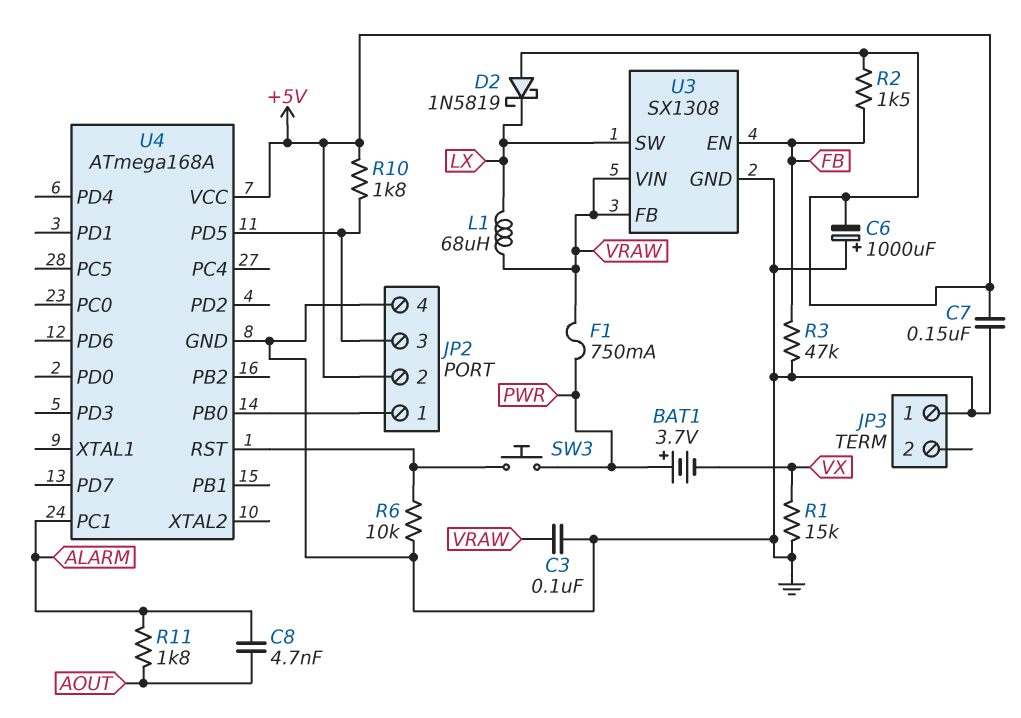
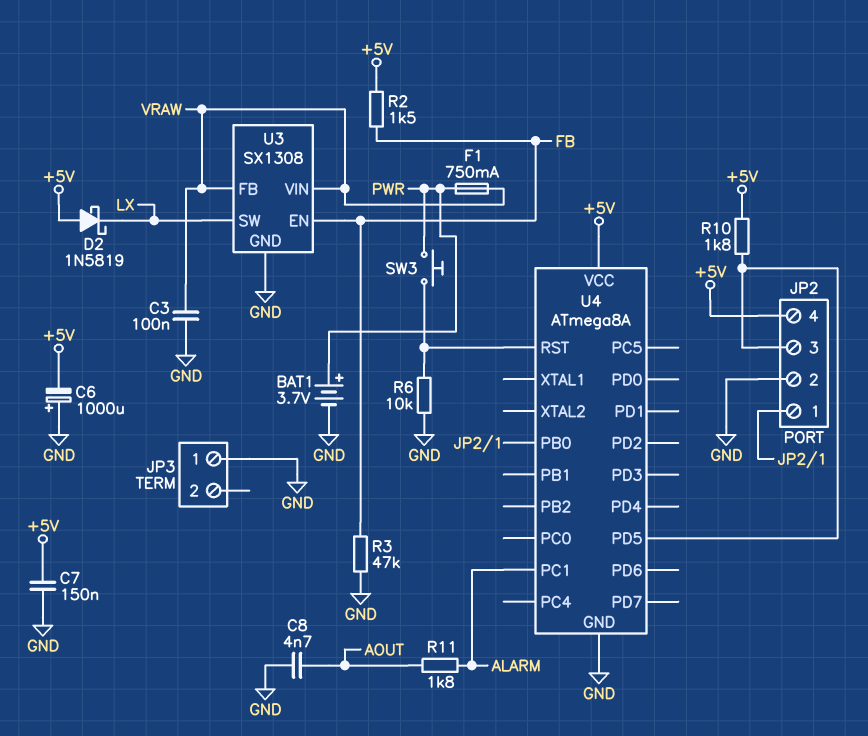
BAT1: 3.7V (plus PWR, minus VX) -> 3.7V (plus PWR, minus GND)
C8: 4.7nF (ALARM, AOUT) -> 4.7nF (AOUT, GND)
JP2 pin 2: +5V -> GND
JP2 pin 4: GND -> +5V
L1: 68uH (LX, VRAW) -> none
R1: 15k (GND, VX) -> none
U4: ATmega168A -> ATmega8A

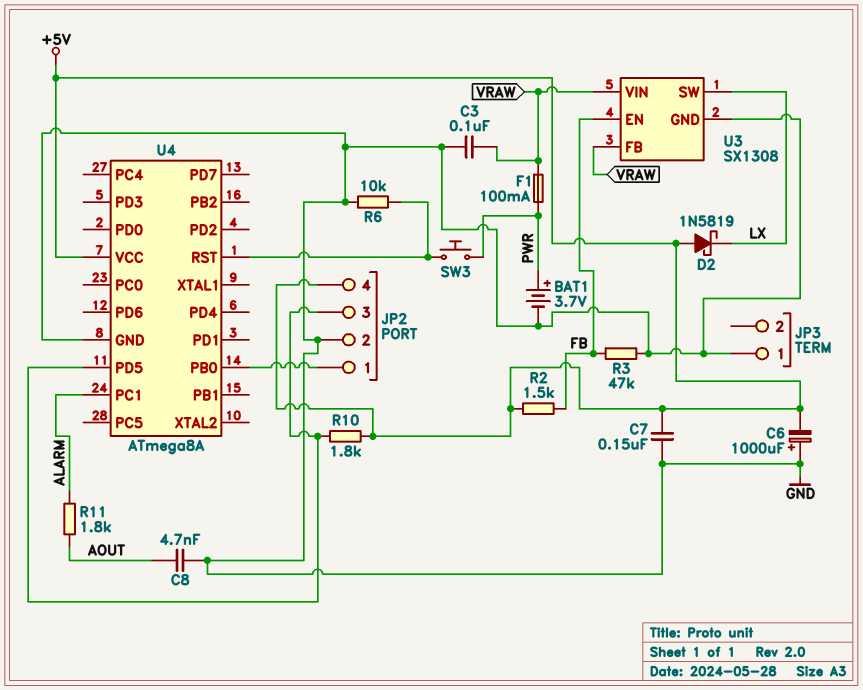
F1: 750mA (PWR, VRAW) -> 100mA (PWR, VRAW)

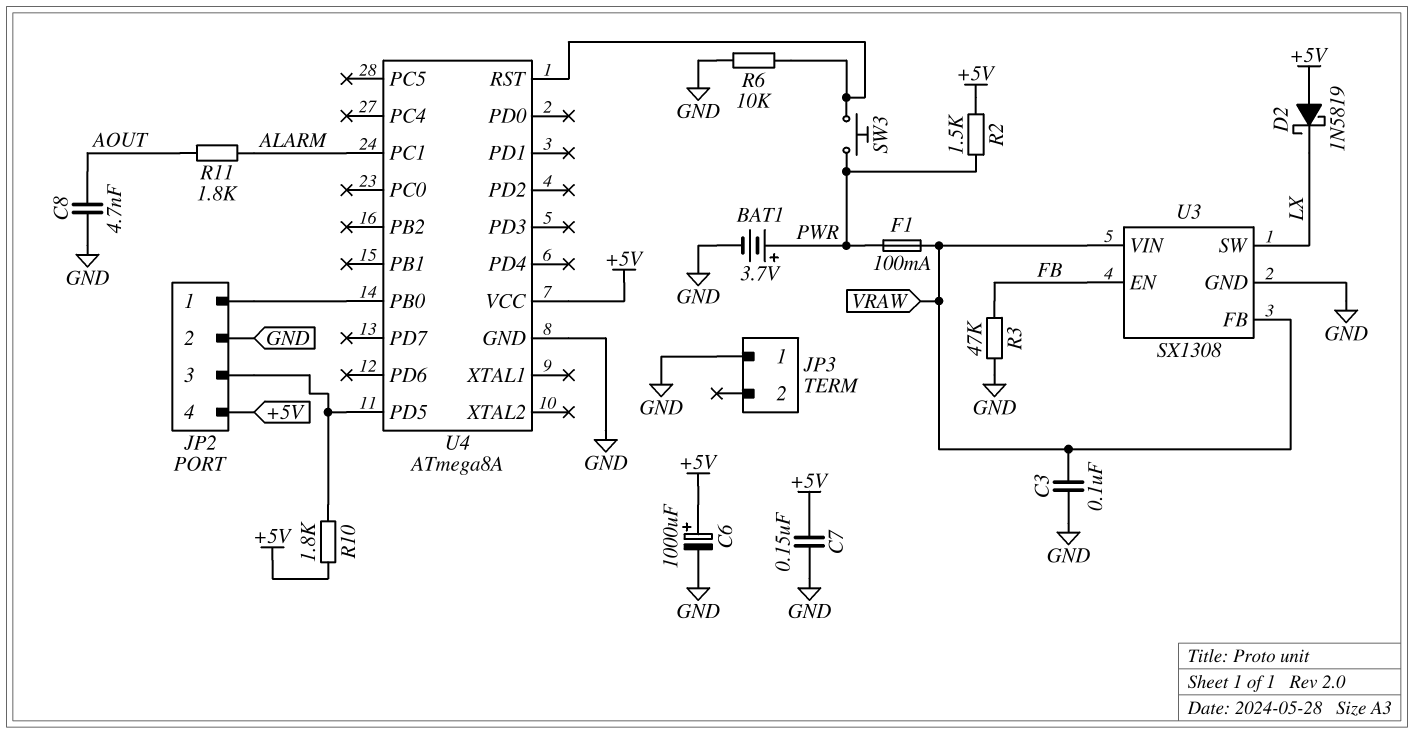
C6: 1000uF (plus GND, minus +5V) -> 1000uF (plus +5V, minus GND)
R2: 1.5k (+5V, FB) -> 1.5k (+5V, PWR)

